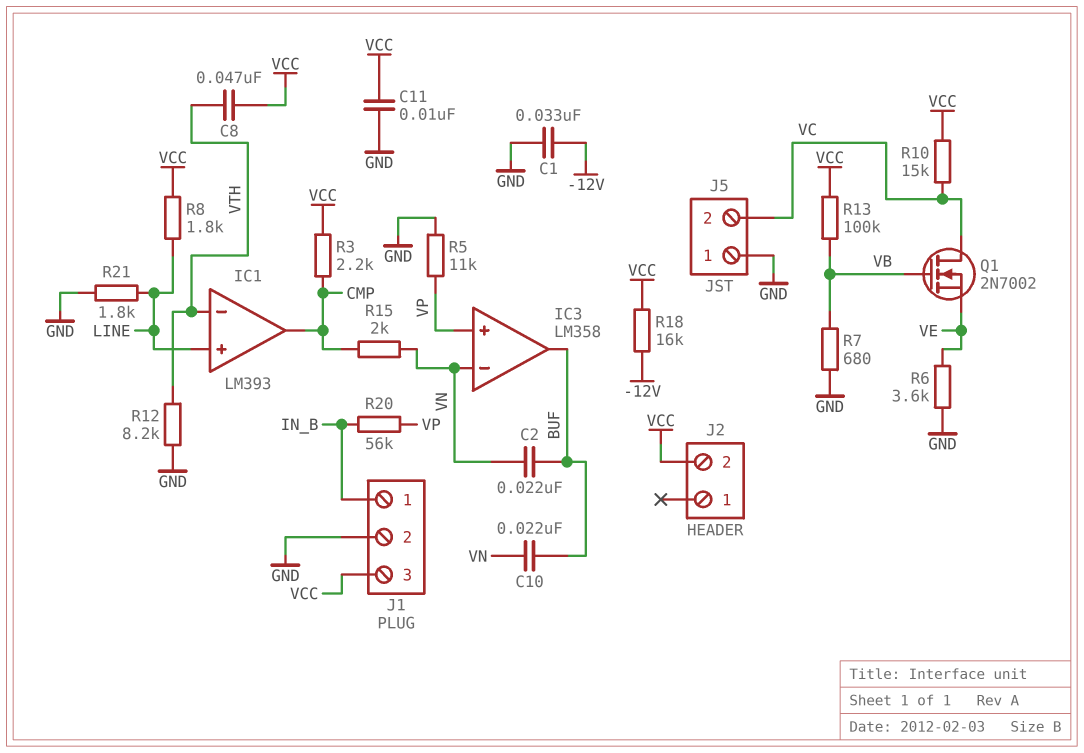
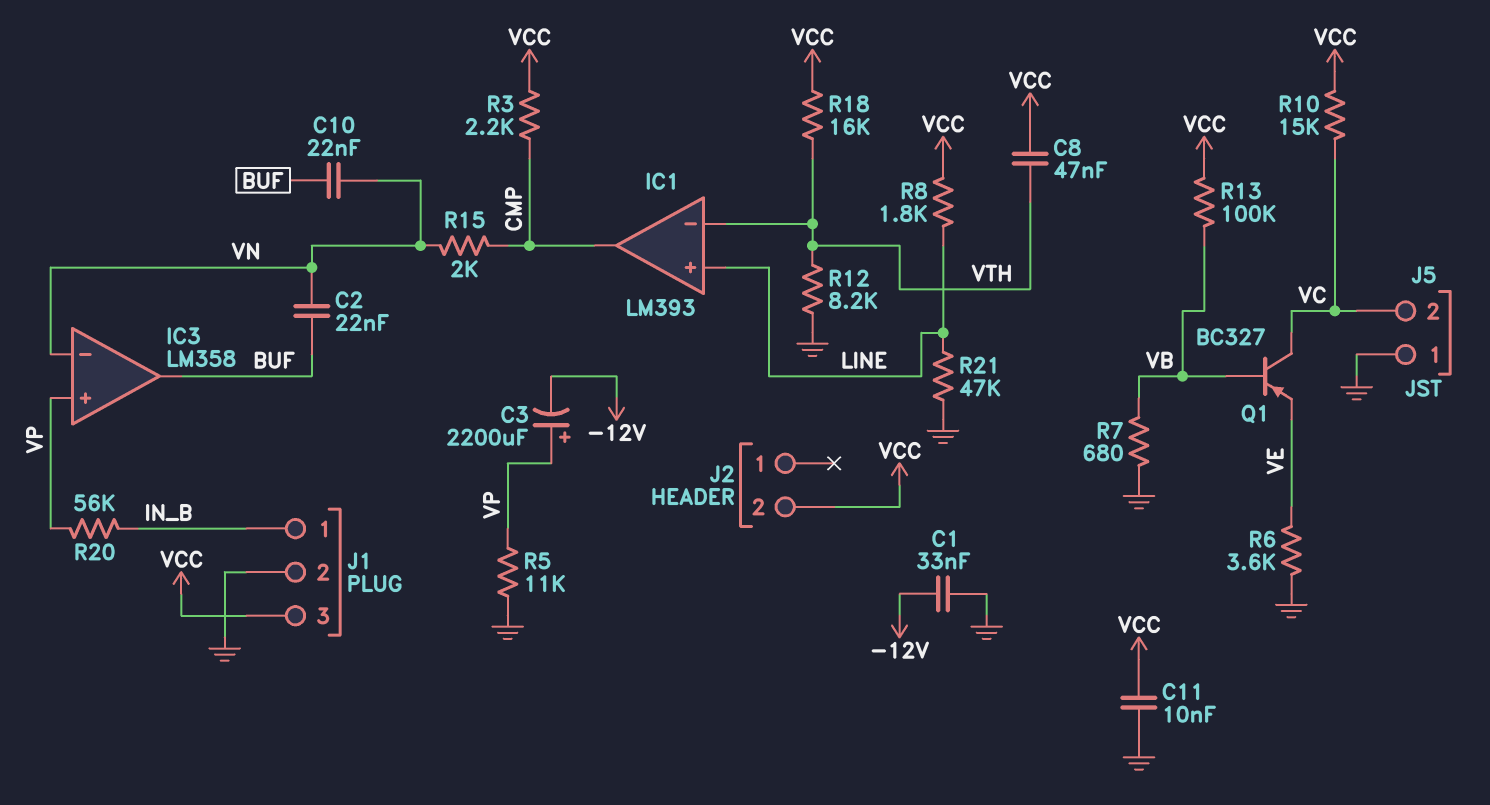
C3: none -> 2200uF (plus VP, minus -12V)
Q1: NMOS 2N7002 (G VB, D VC, S VE) -> PNP BC327 (B VB, C VC, E VE)
R18: 16k (-12V, VCC) -> 16k (VCC, VTH)
R21: 1.8k (GND, LINE) -> 47k (GND, LINE)

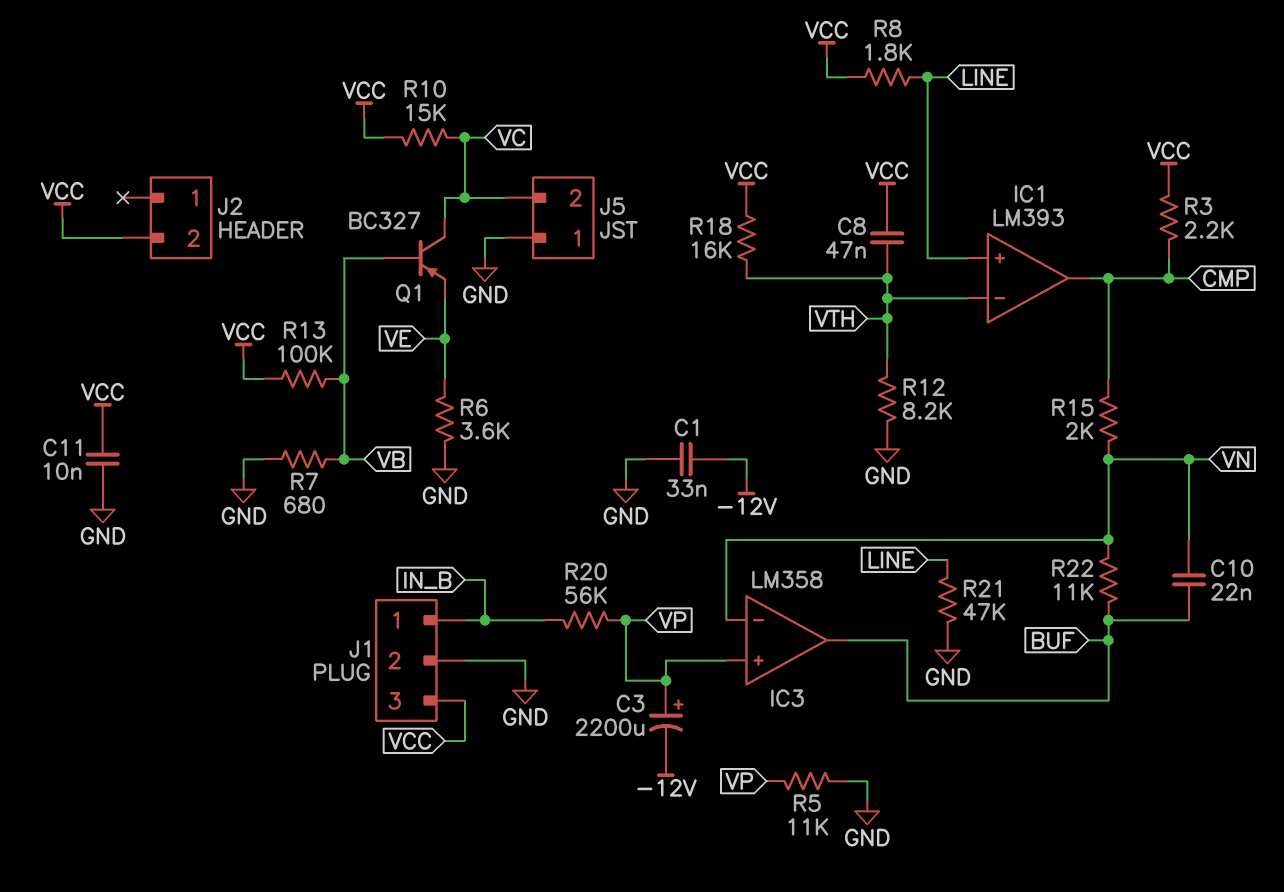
C2: 22nF (BUF, VN) -> none
R22: none -> 11k (BUF, VN)

